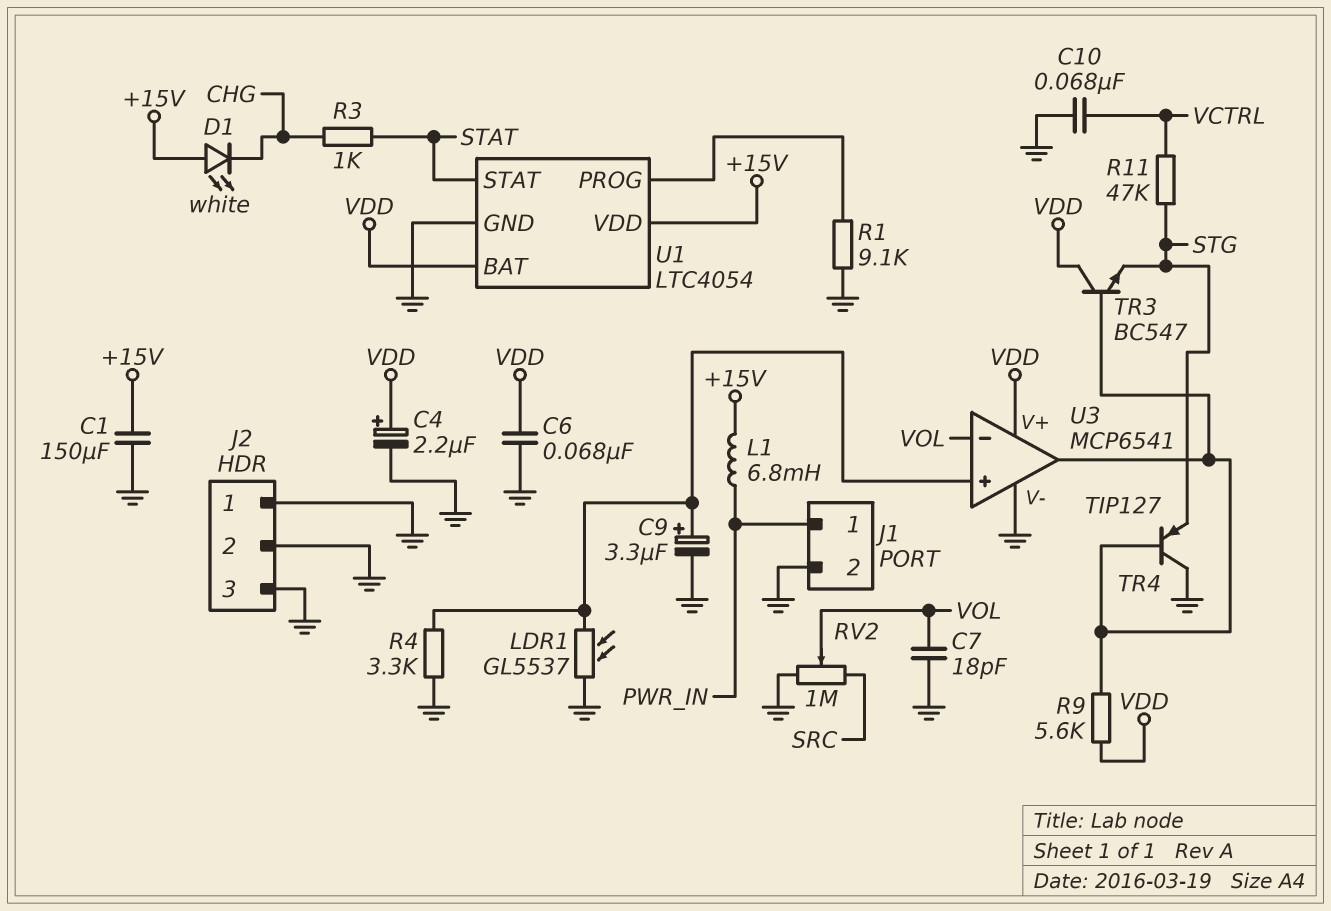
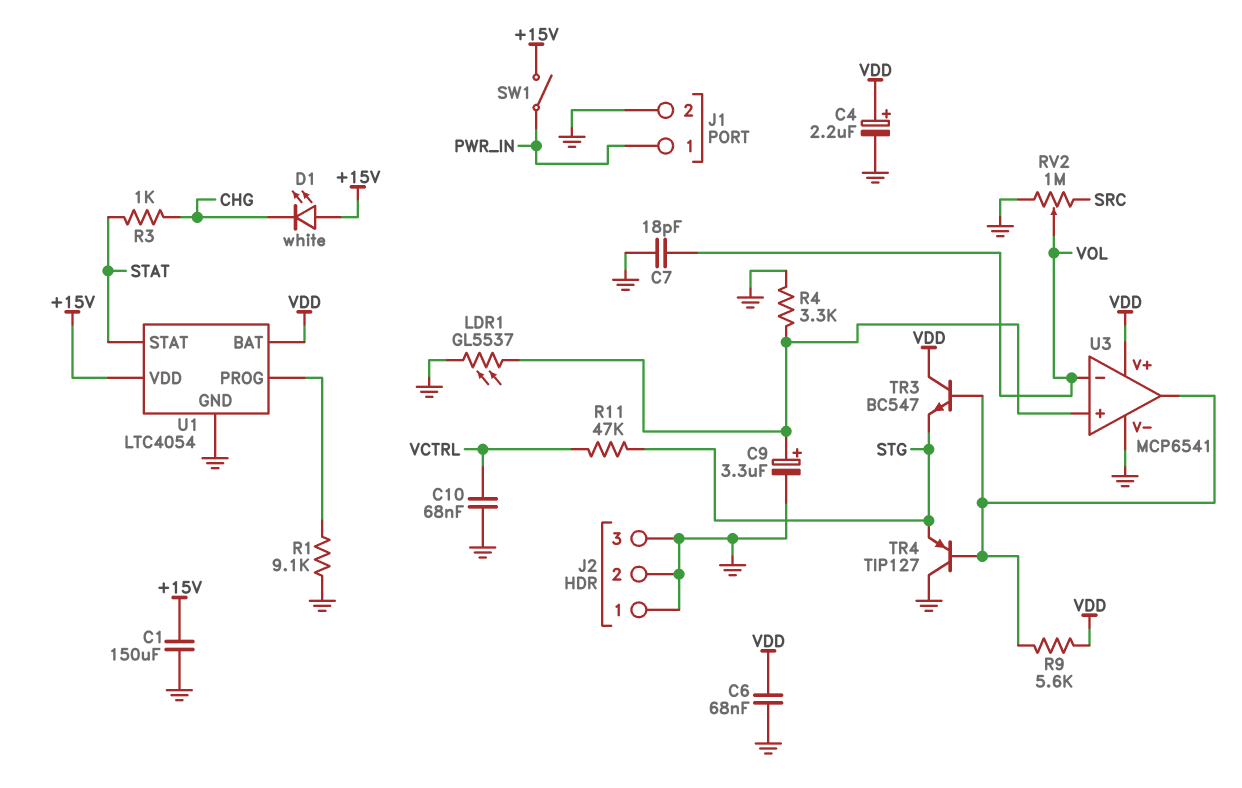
L1: 6.8mH (+15V, PWR_IN) -> none
SW1: none -> switch (+15V, PWR_IN)

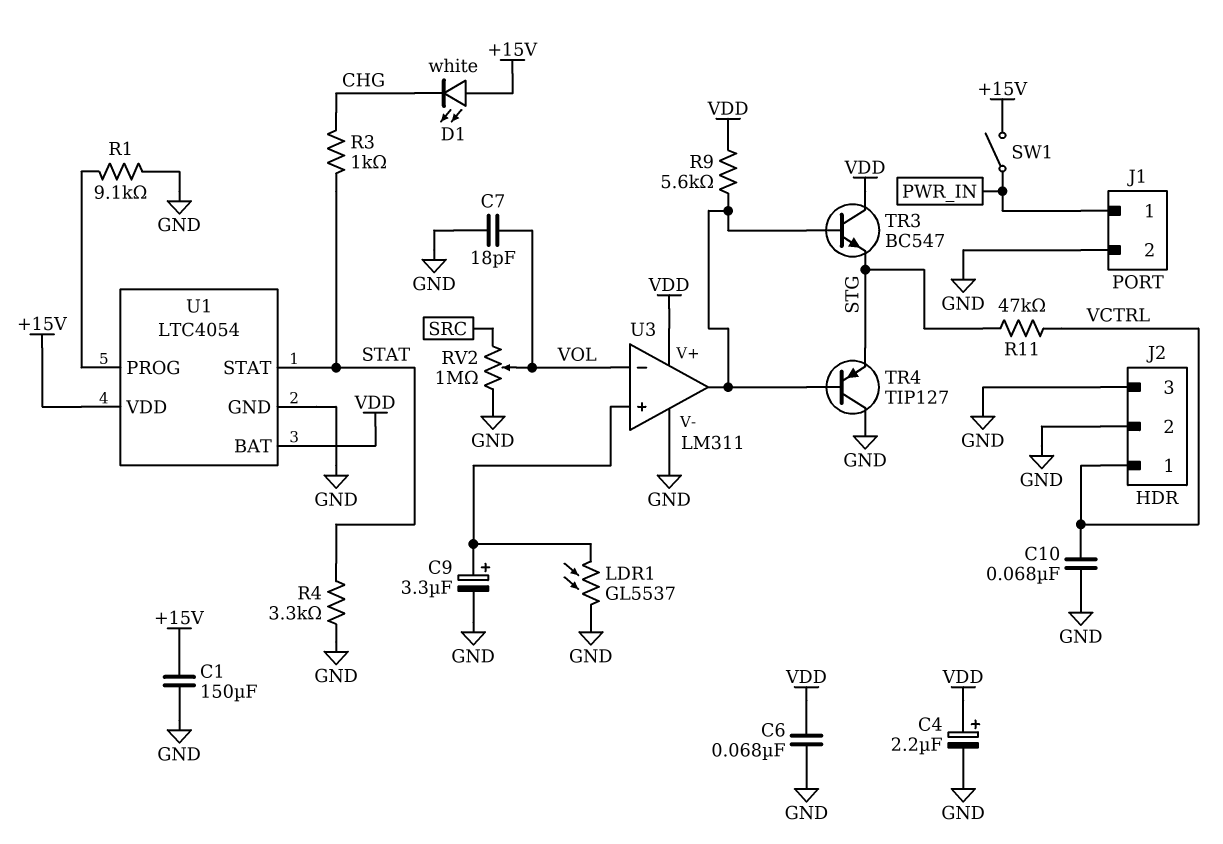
J2 pin 1: GND -> VCTRL
R4: 3.3k (GND, U3/in+) -> 3.3k (GND, STAT)
U3: MCP6541 -> LM311

